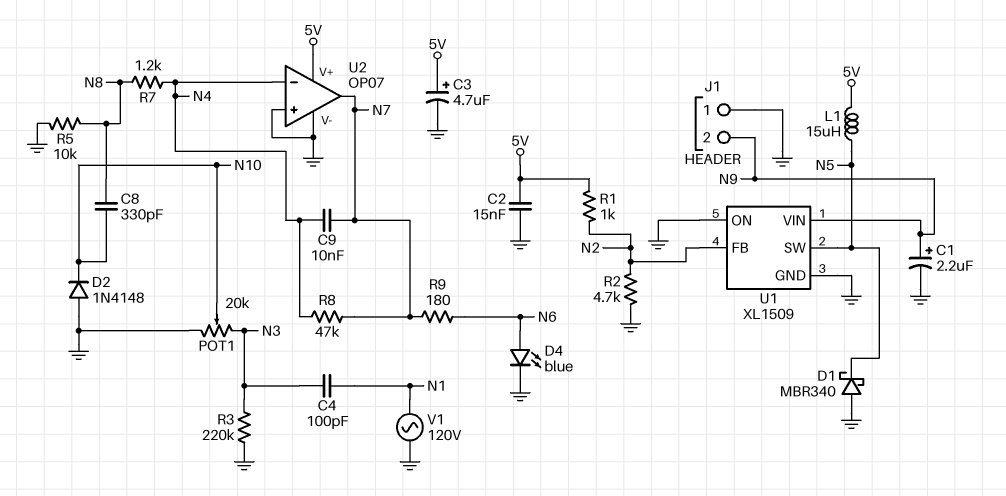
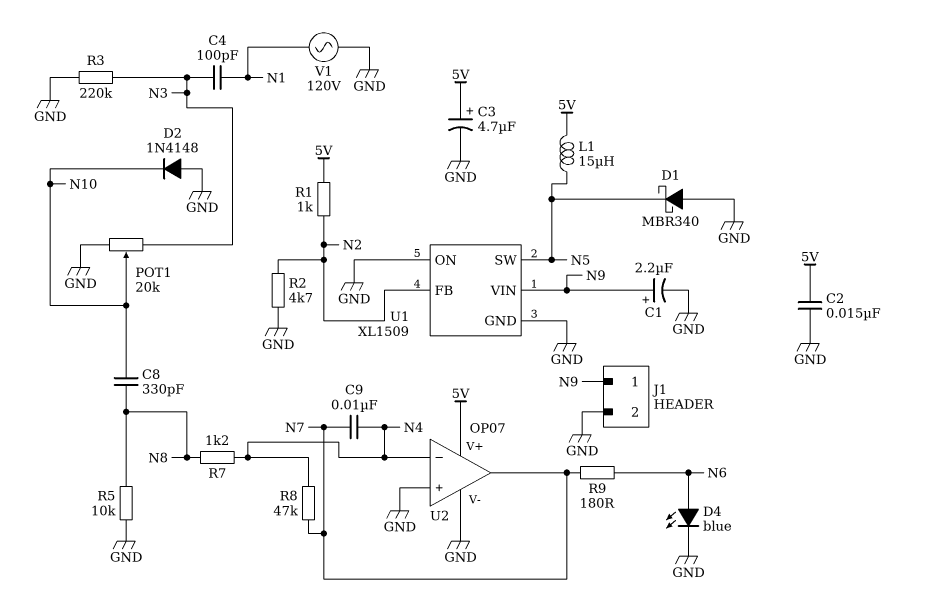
J1 pin 1: GND -> N9
J1 pin 2: N9 -> GND

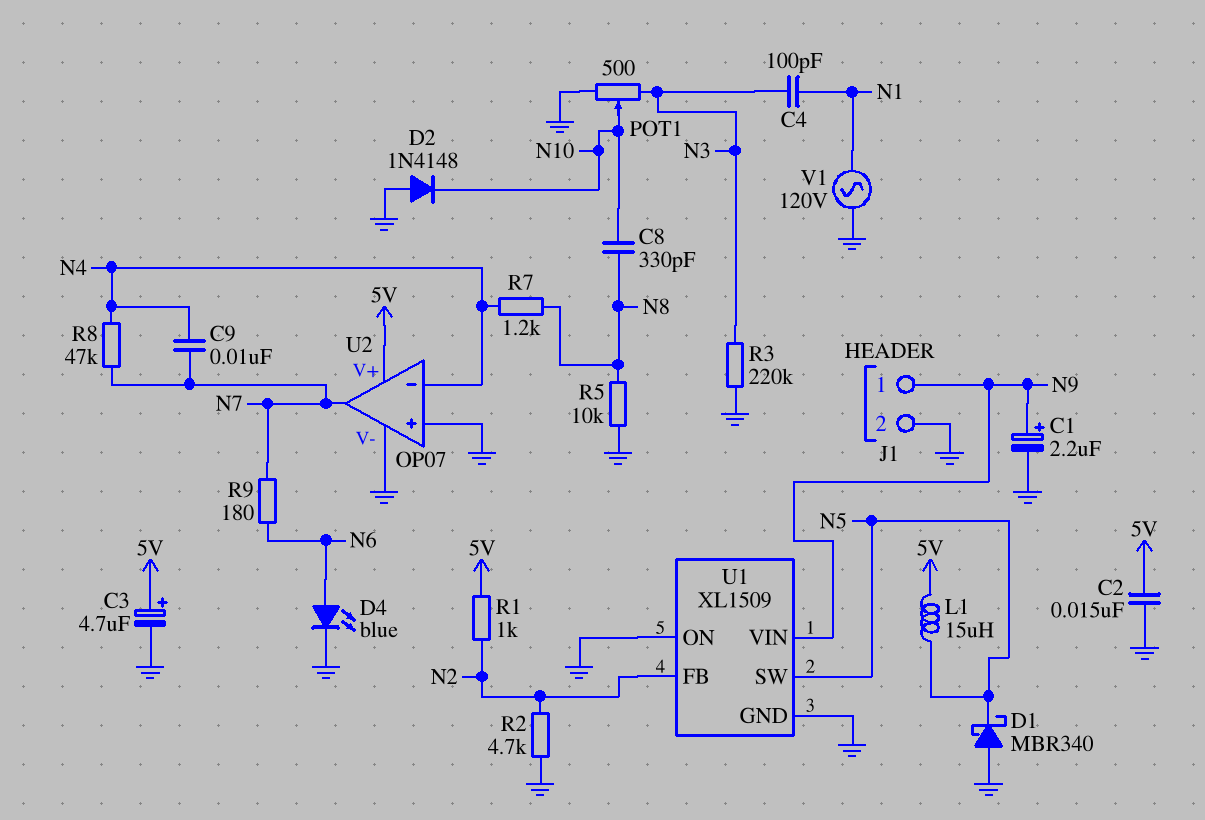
POT1: 20k (GND, N3, wiper N10) -> 500 (GND, N3, wiper N10)

